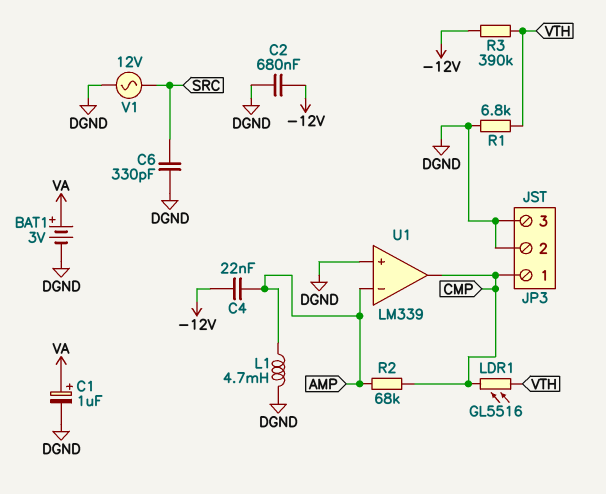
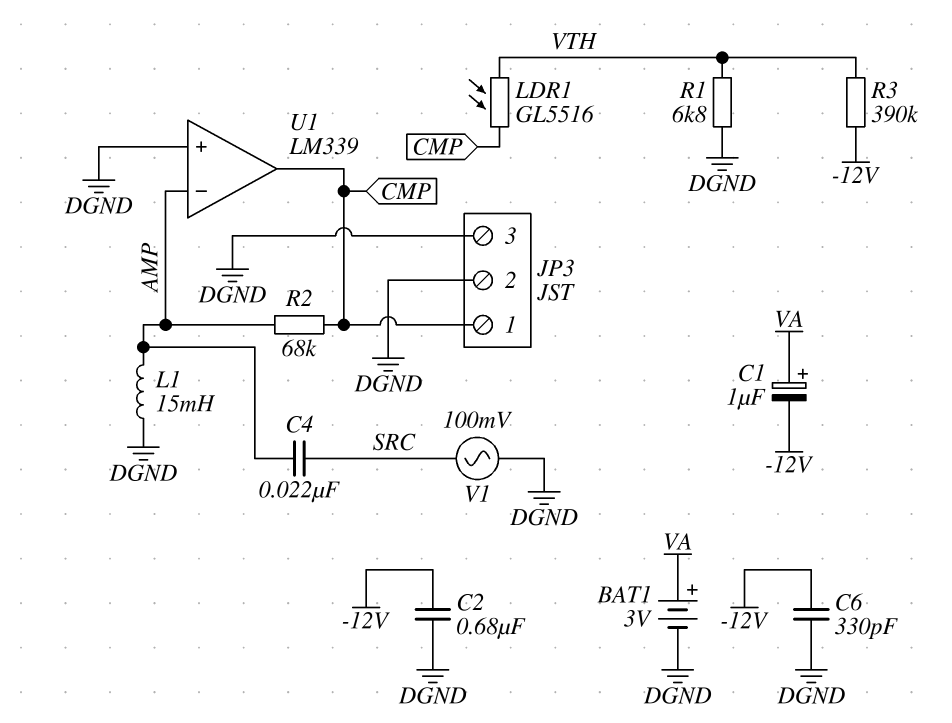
C1: 1uF (plus VA, minus DGND) -> 1uF (plus VA, minus -12V)
C4: 22nF (-12V, AMP) -> 22nF (AMP, SRC)
C6: 330pF (DGND, SRC) -> 330pF (-12V, DGND)
L1: 4.7mH (AMP, DGND) -> 15mH (AMP, DGND)
V1: AC 12V (DGND, SRC) -> AC 100mV (DGND, SRC)

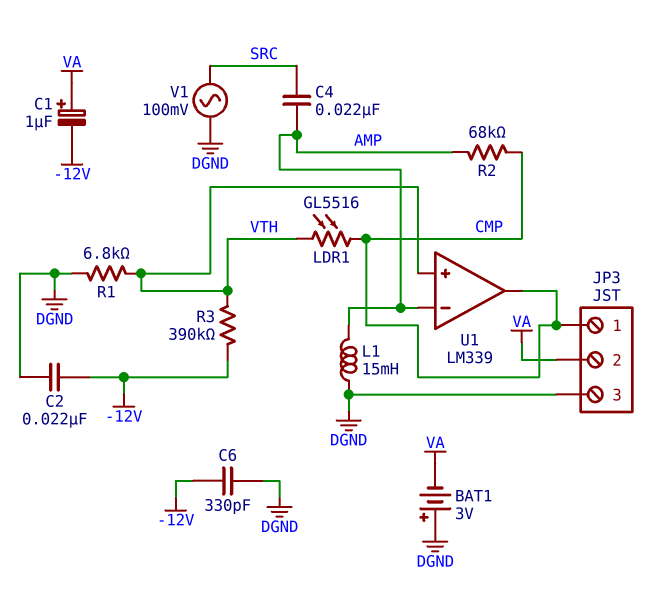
BAT1: 3V (plus VA, minus DGND) -> 3V (plus DGND, minus VA)
C2: 680nF (-12V, DGND) -> 22nF (-12V, DGND)
JP3 pin 2: DGND -> VA
U1 pin in+: DGND -> VTH

